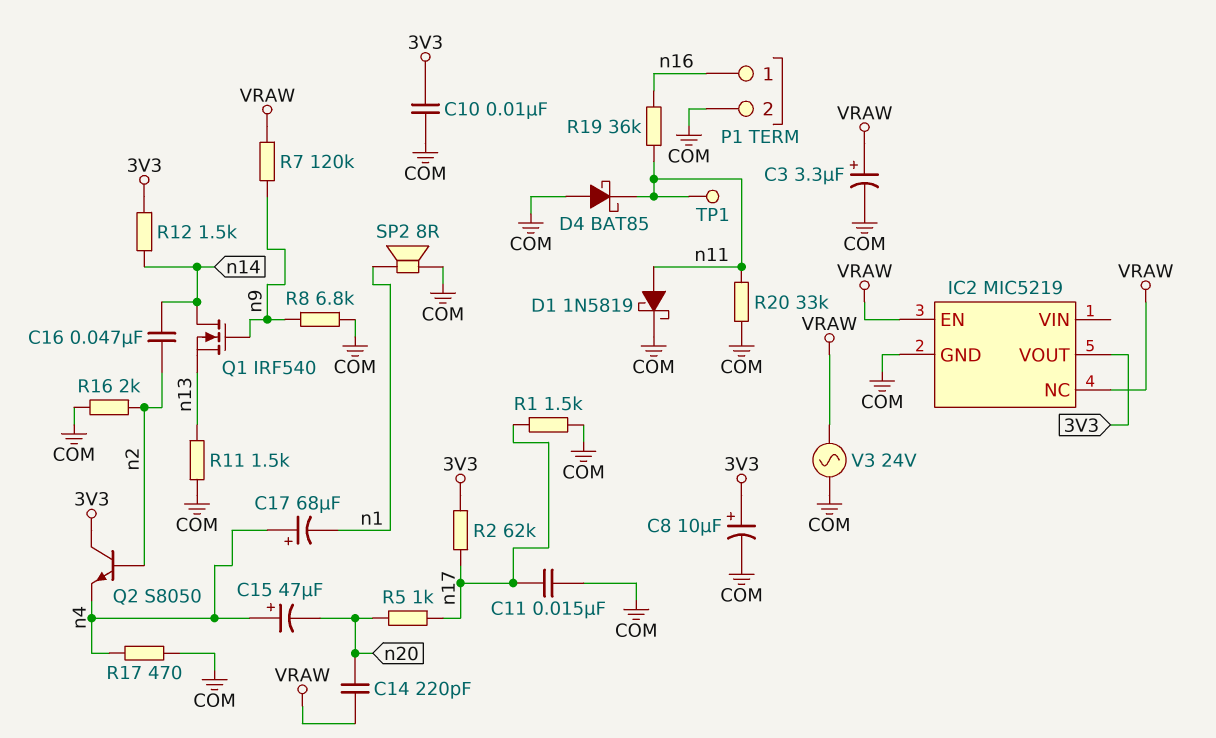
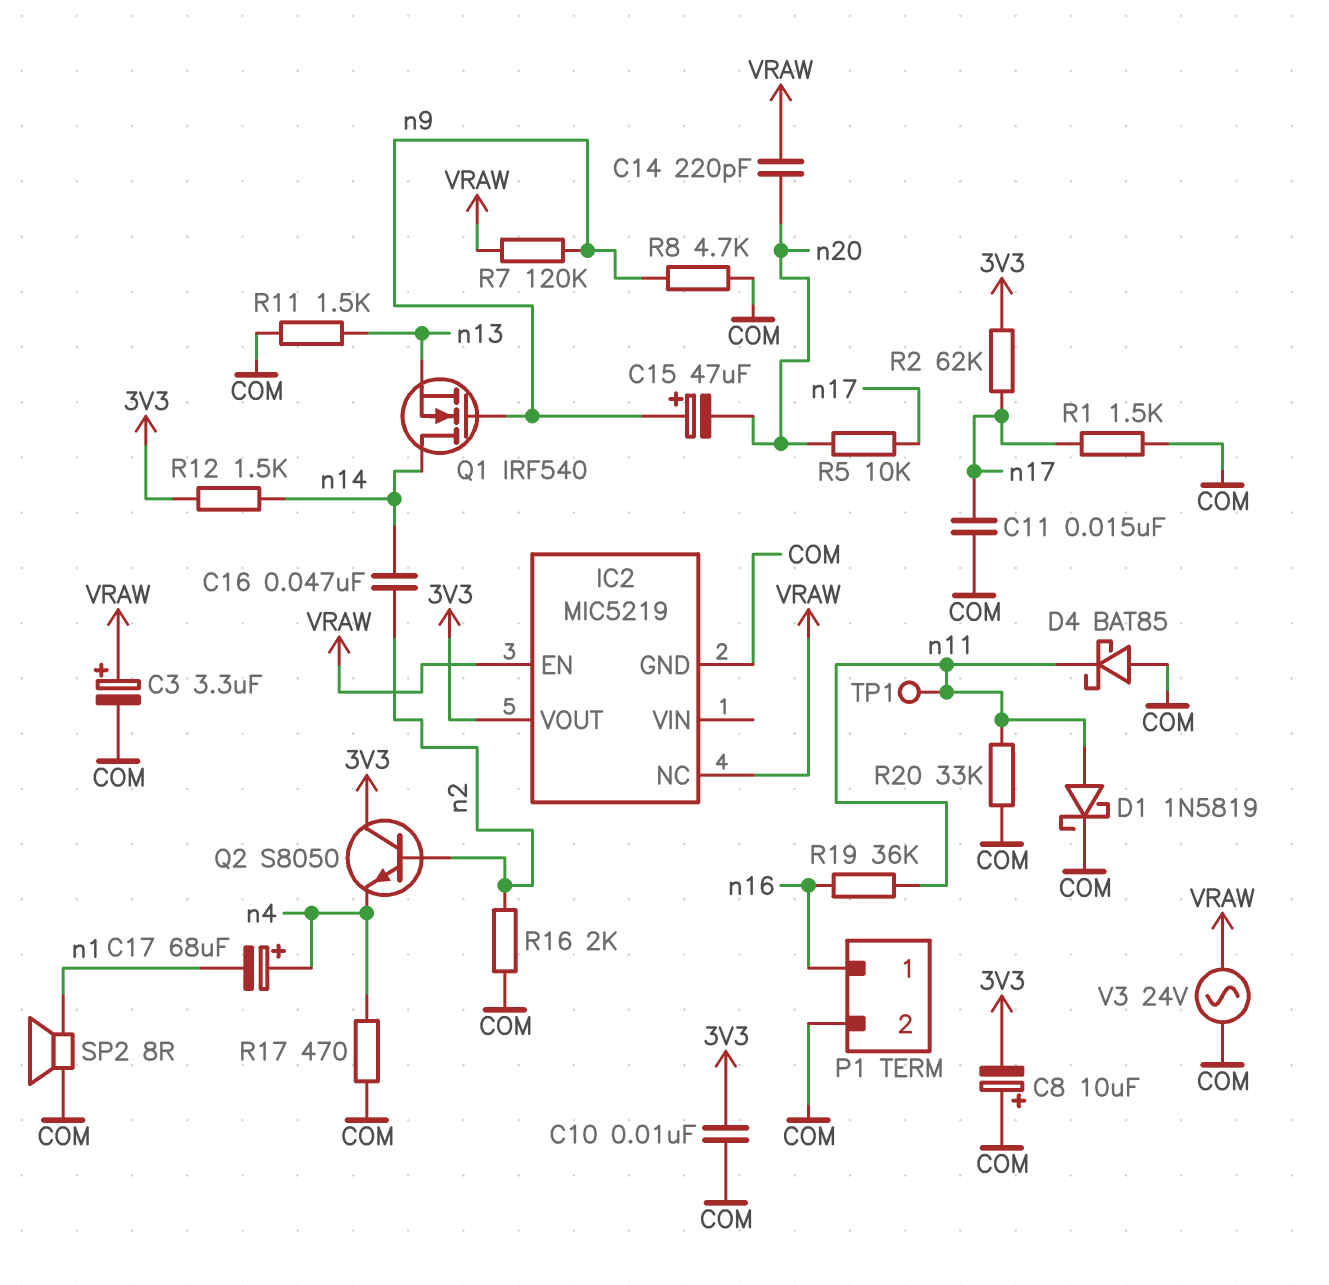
C8: 10uF (plus 3V3, minus COM) -> 10uF (plus COM, minus 3V3)
C15: 47uF (plus n4, minus n20) -> 47uF (plus n9, minus n20)
R5: 1k (n17, n20) -> 10k (n17, n20)
R8: 6.8k (COM, n9) -> 4.7k (COM, n9)

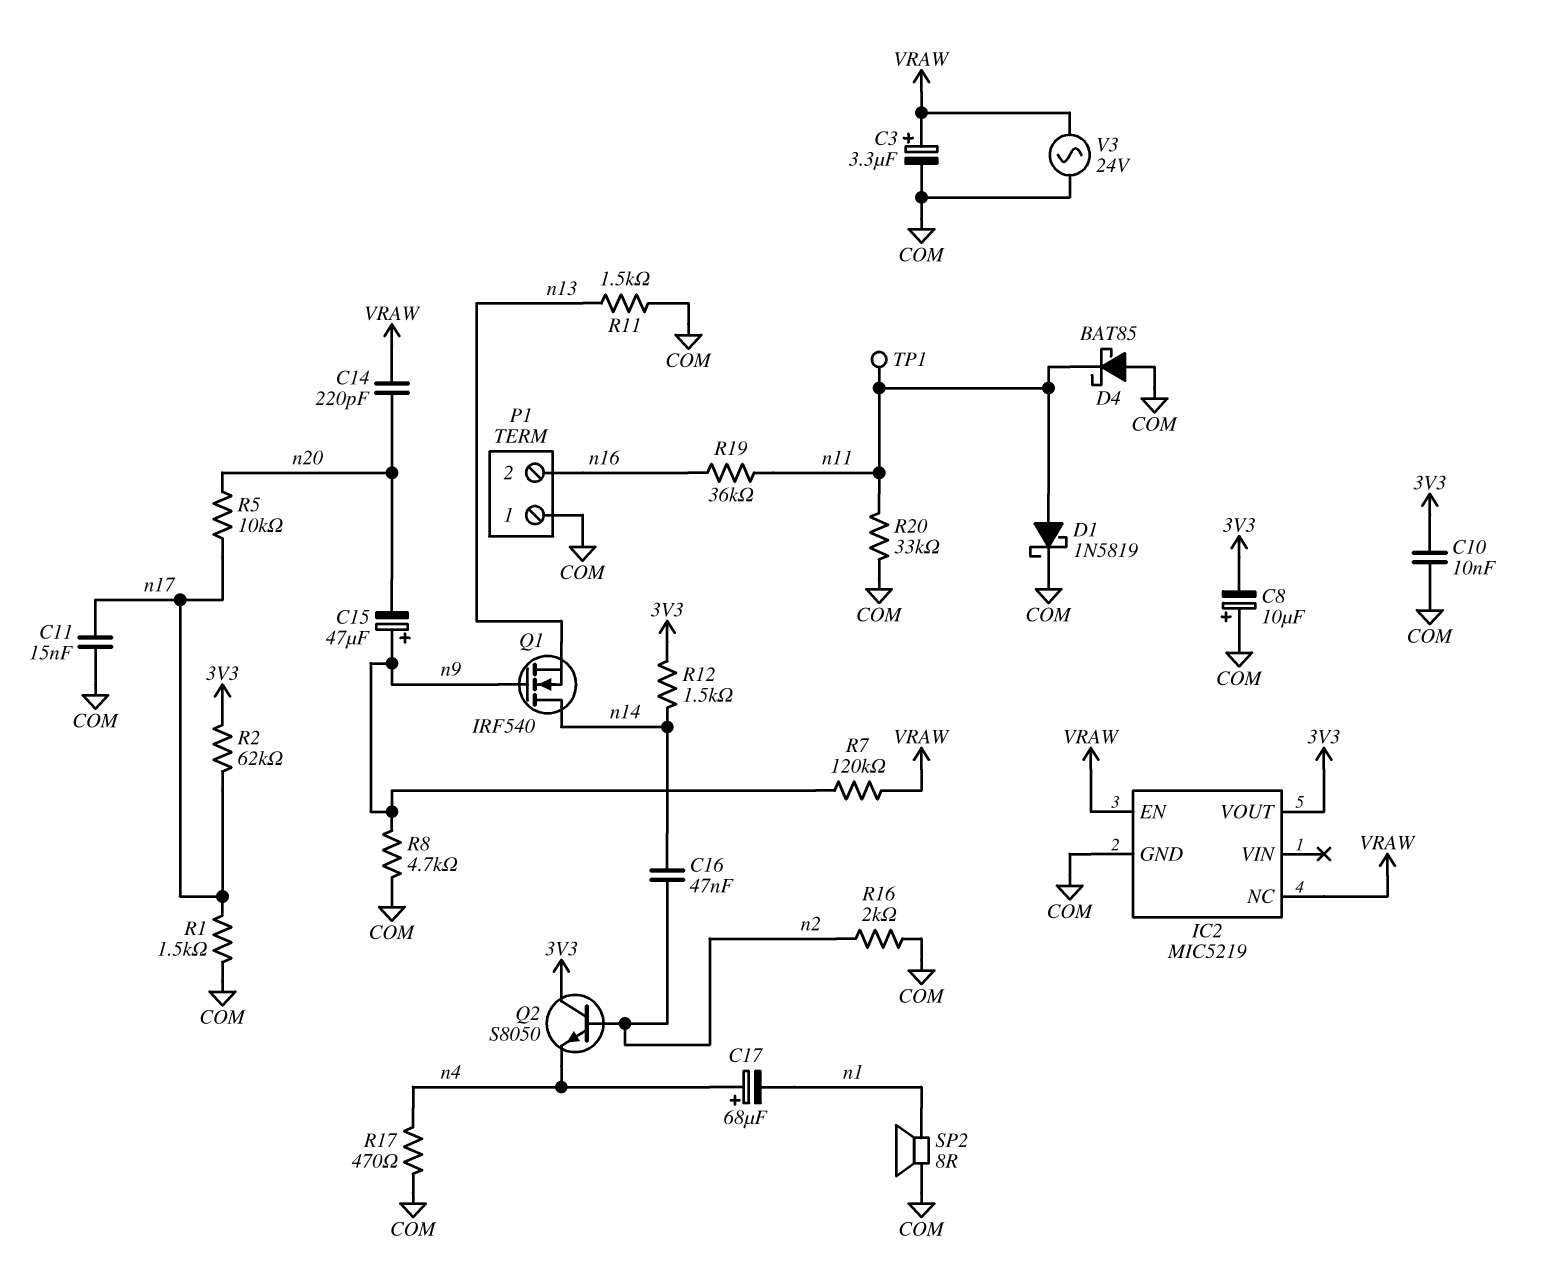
P1 pin 1: n16 -> COM
P1 pin 2: COM -> n16

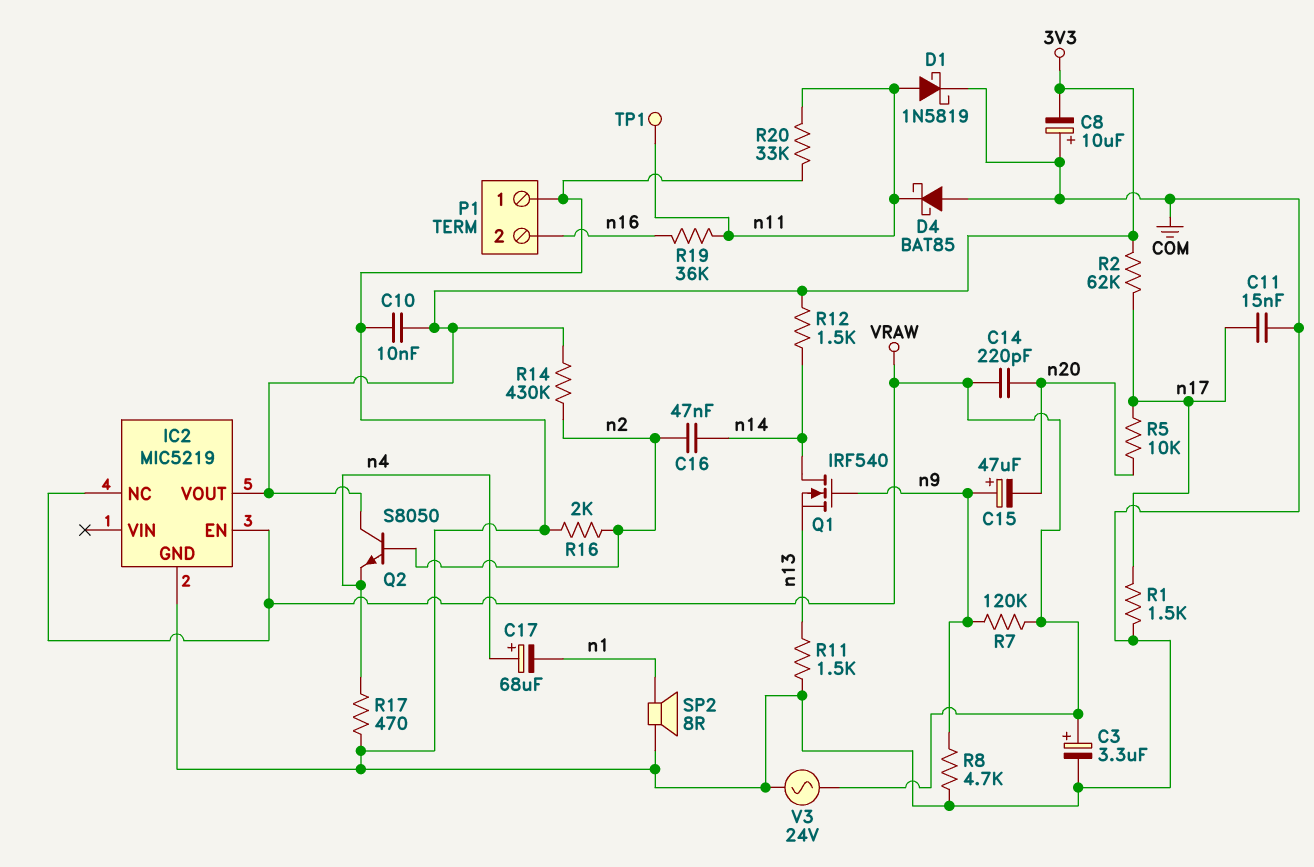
R14: none -> 430k (3V3, n2)

